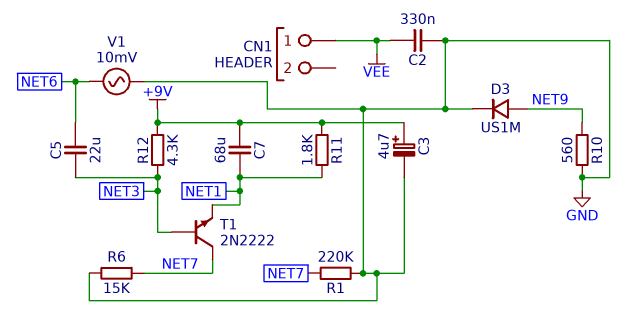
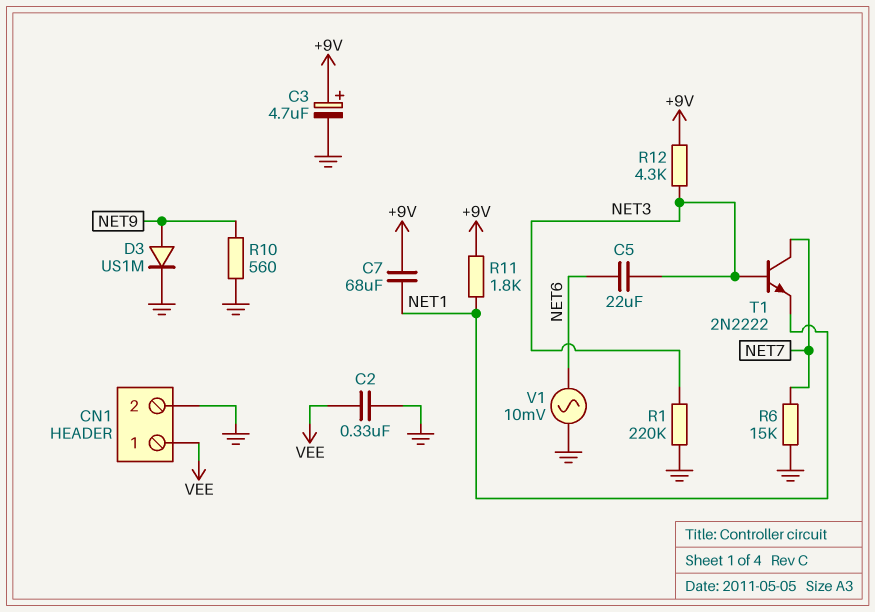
CN1 pin 2: none -> GND
R1: 220k (GND, NET7) -> 220k (GND, NET3)

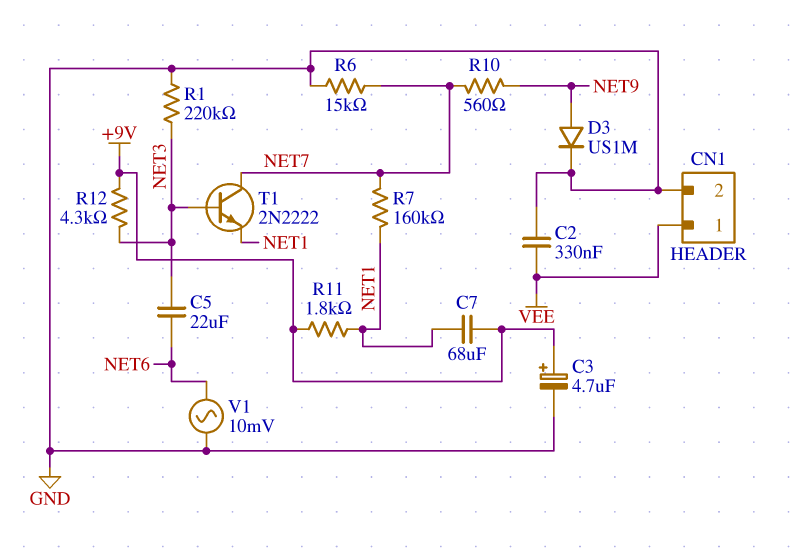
R7: none -> 160k (NET1, NET7)
R10: 560 (GND, NET9) -> 560 (NET7, NET9)

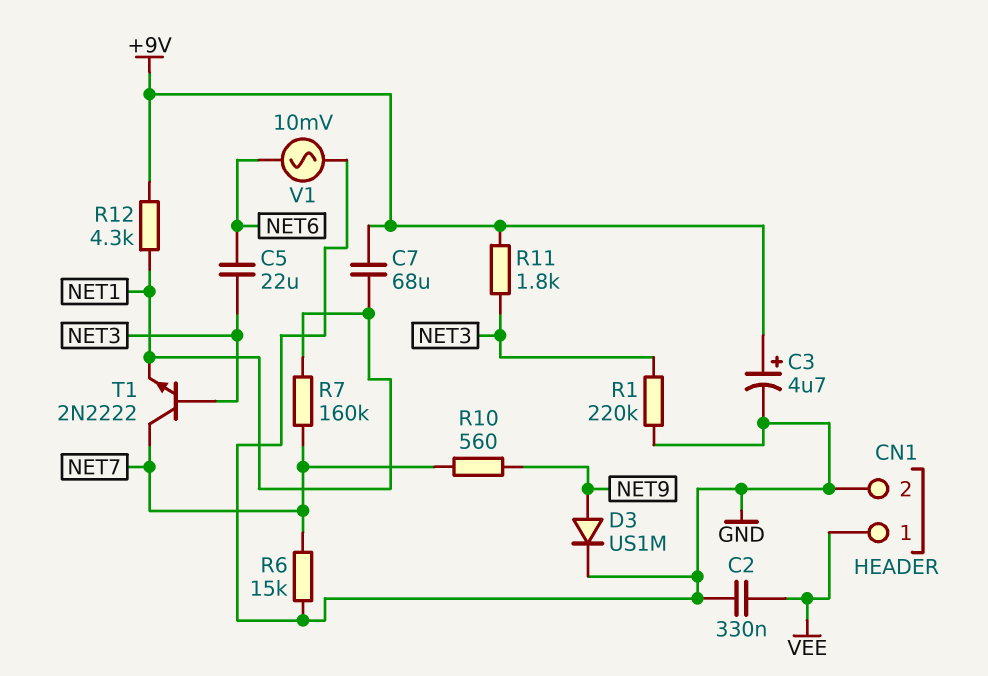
R11: 1.8k (+9V, NET1) -> 1.8k (+9V, NET3)
R12: 4.3k (+9V, NET3) -> 4.3k (+9V, NET1)

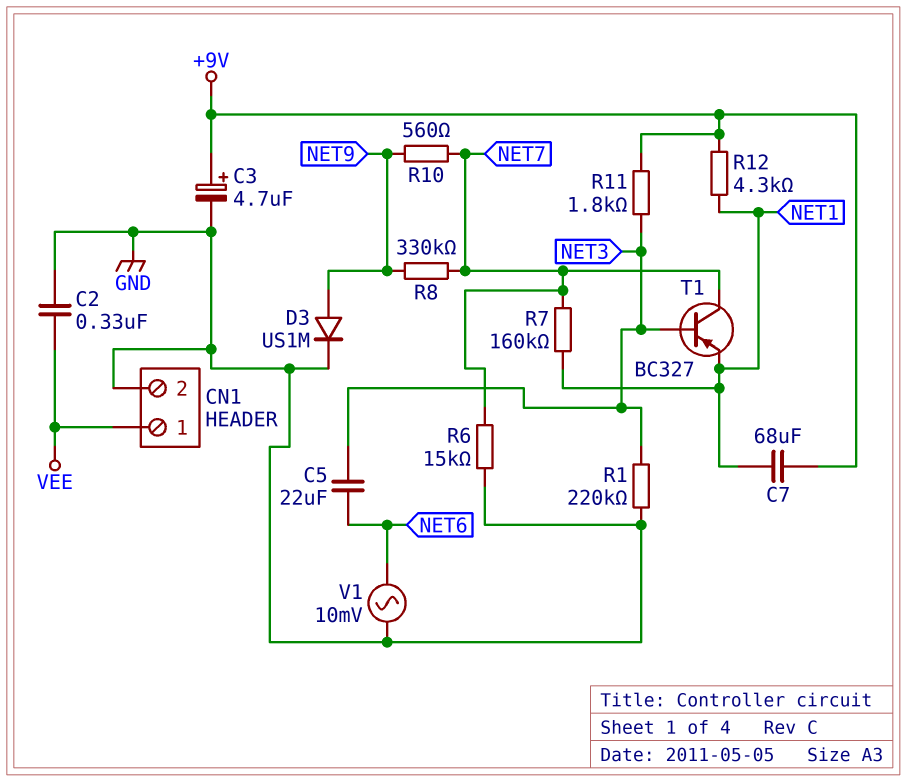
R8: none -> 330k (NET7, NET9)
T1: NPN 2N2222 (B NET3, C NET7, E NET1) -> PNP BC327 (B NET3, C NET7, E NET1)

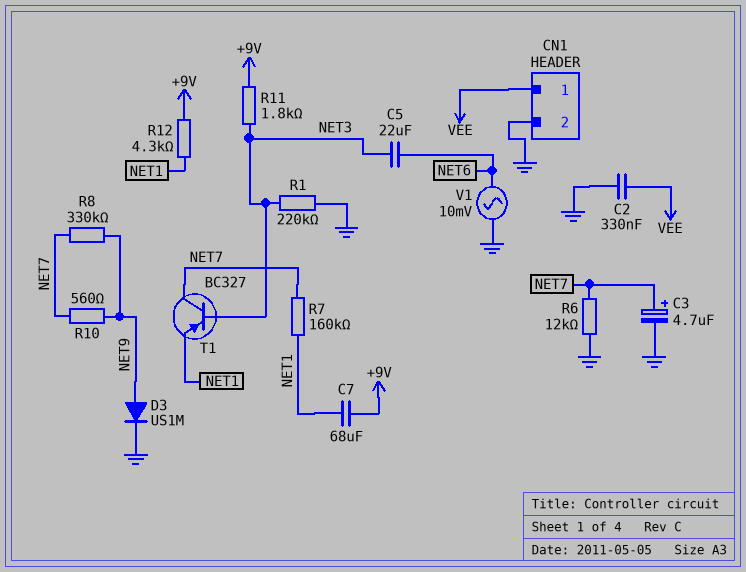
C3: 4.7uF (plus +9V, minus GND) -> 4.7uF (plus NET7, minus GND)
R6: 15k (GND, NET7) -> 12k (GND, NET7)

